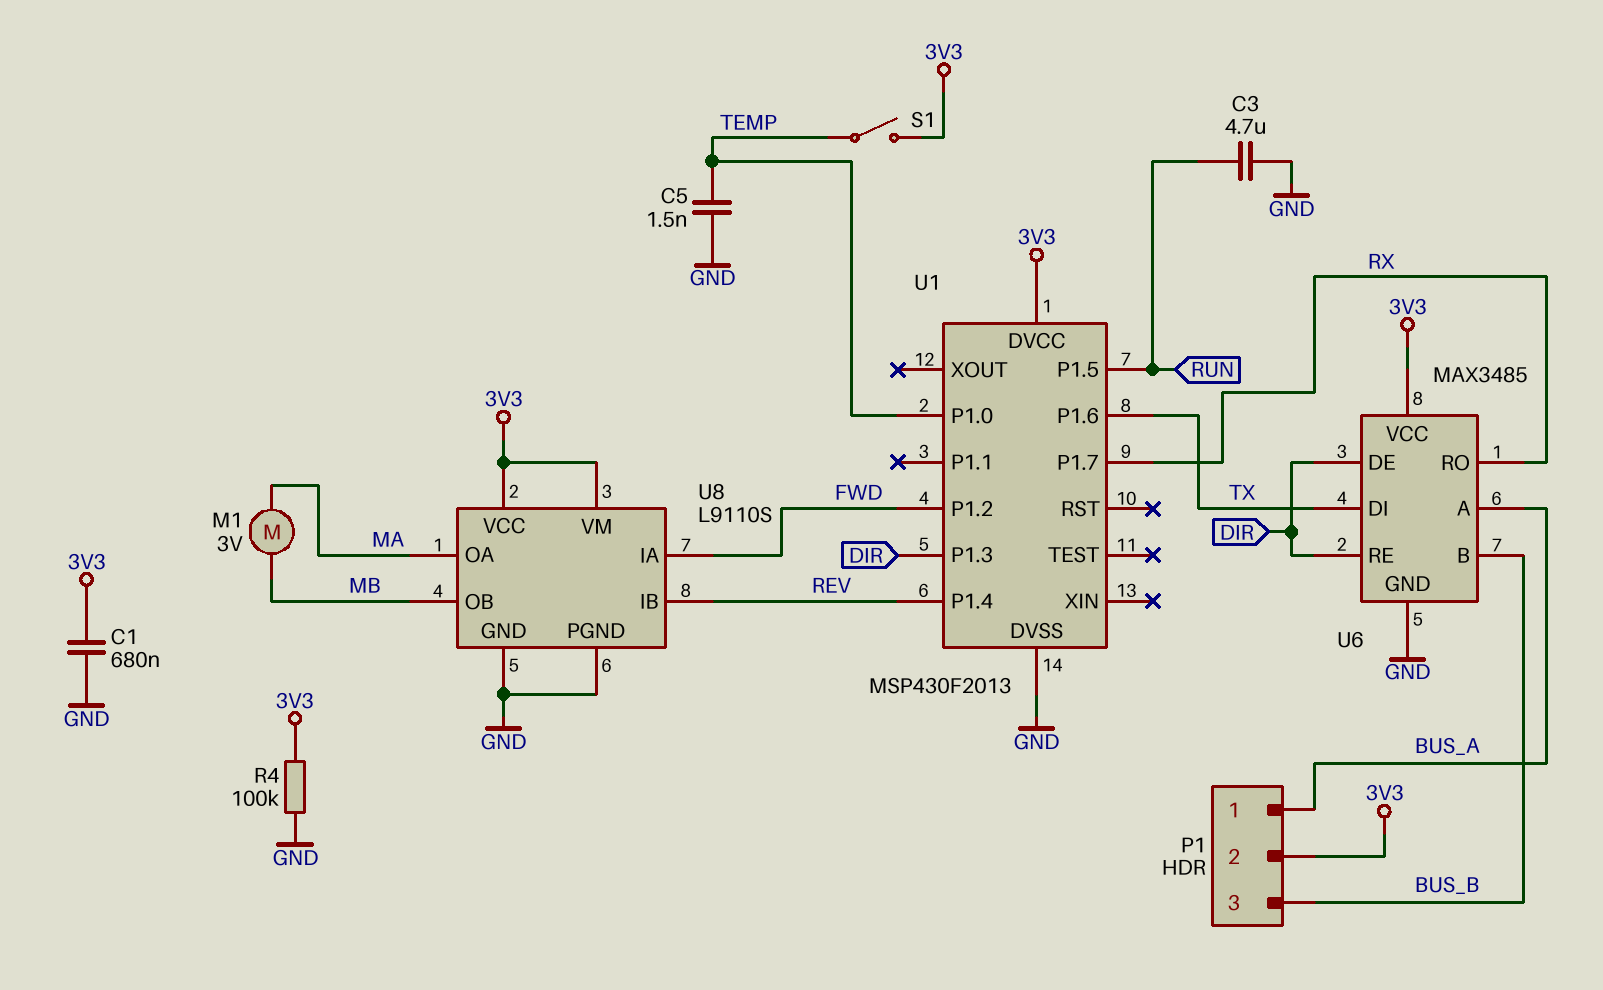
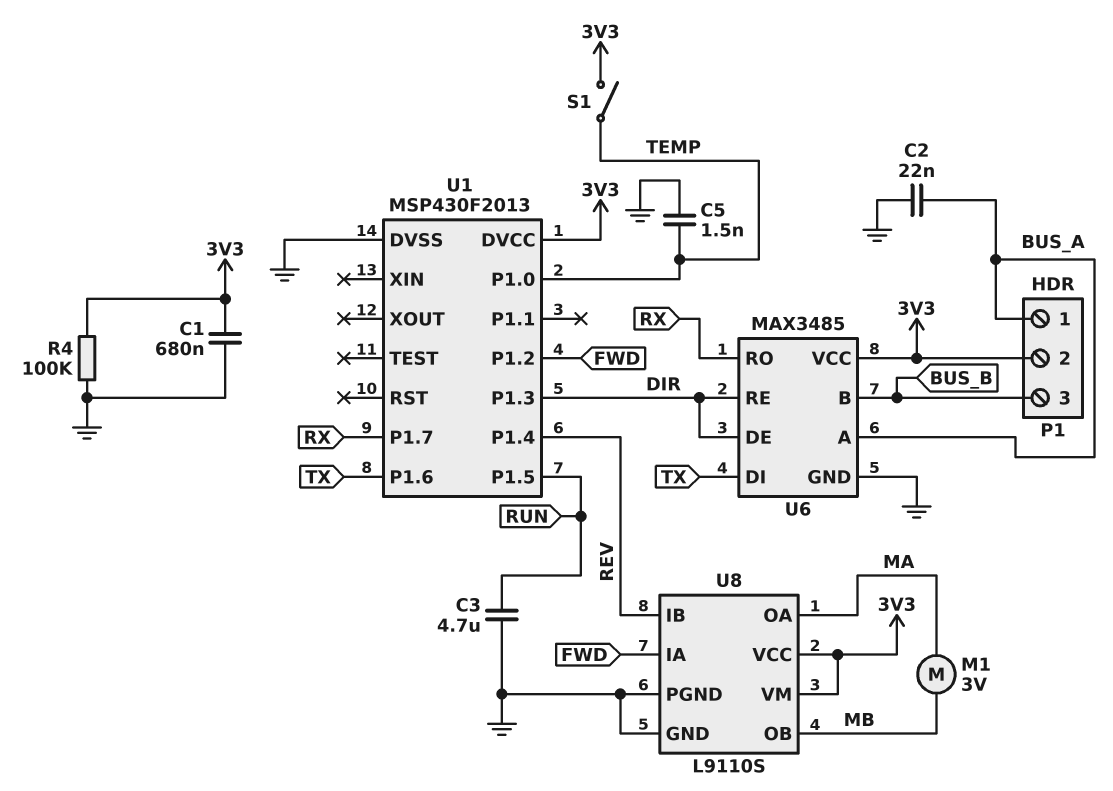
C2: none -> 22nF (BUS_A, GND)

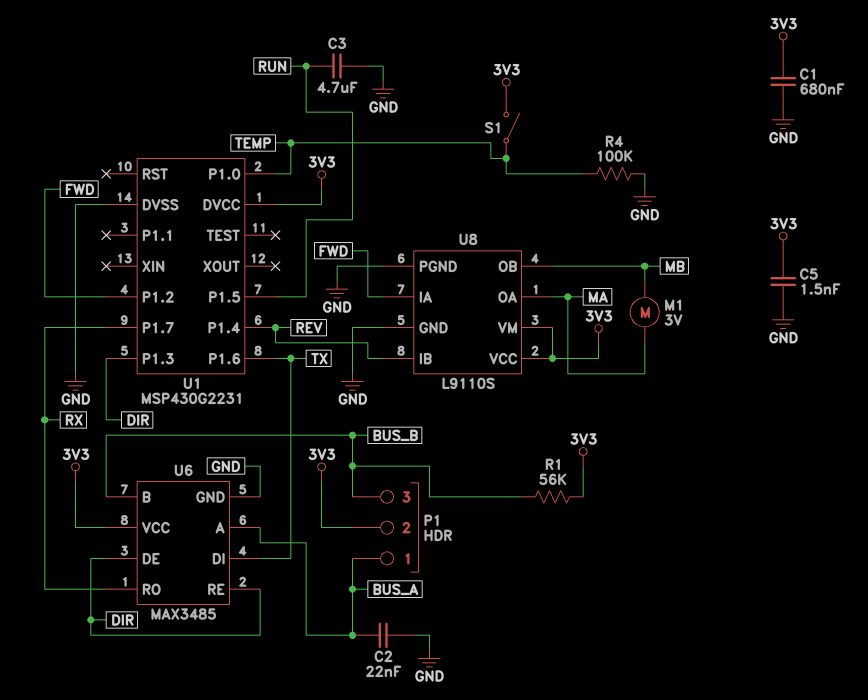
C5: 1.5nF (GND, TEMP) -> 1.5nF (3V3, GND)
R1: none -> 56k (3V3, BUS_B)
R4: 100k (3V3, GND) -> 100k (GND, TEMP)
U1: MSP430F2013 -> MSP430G2231

